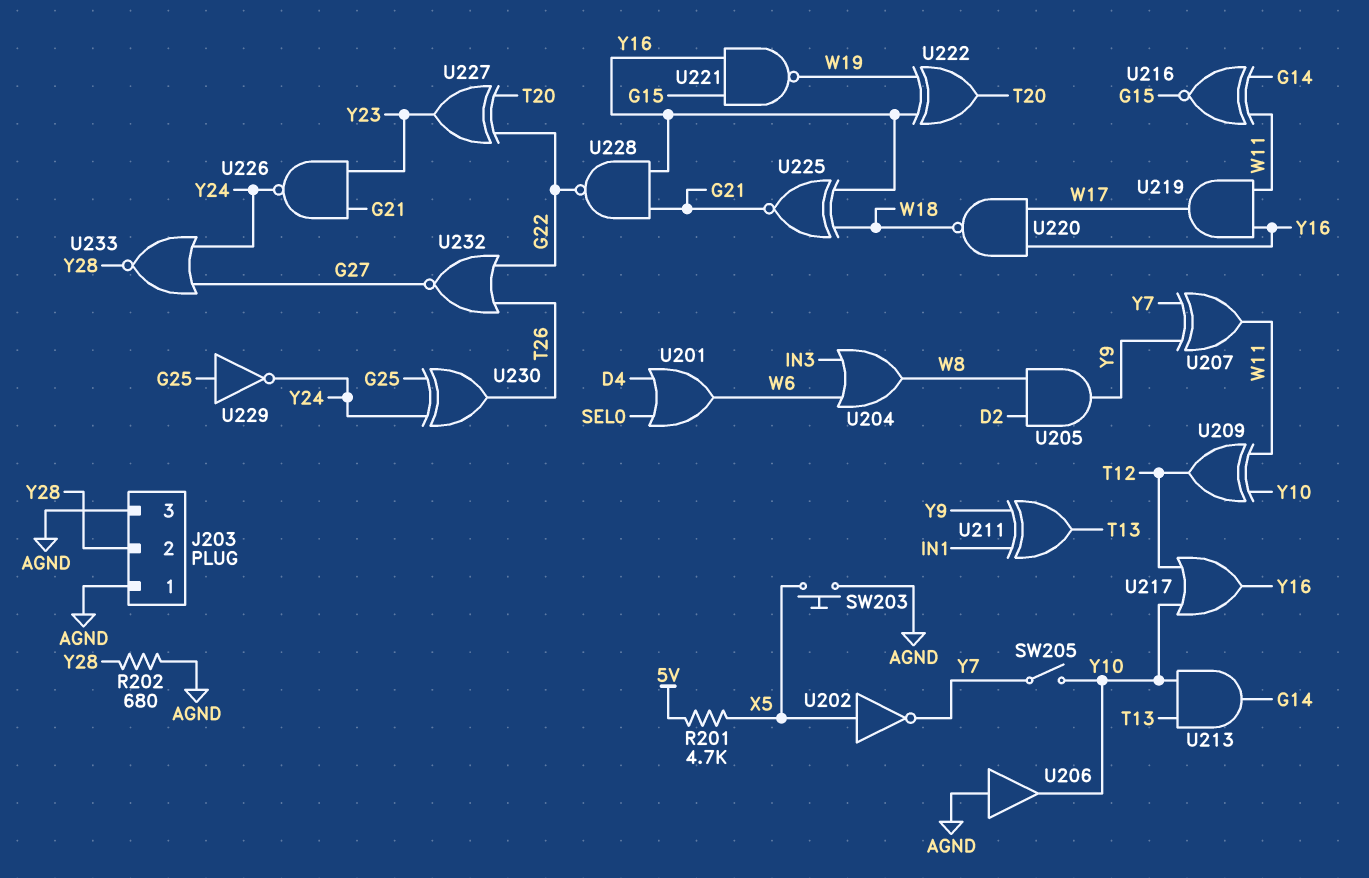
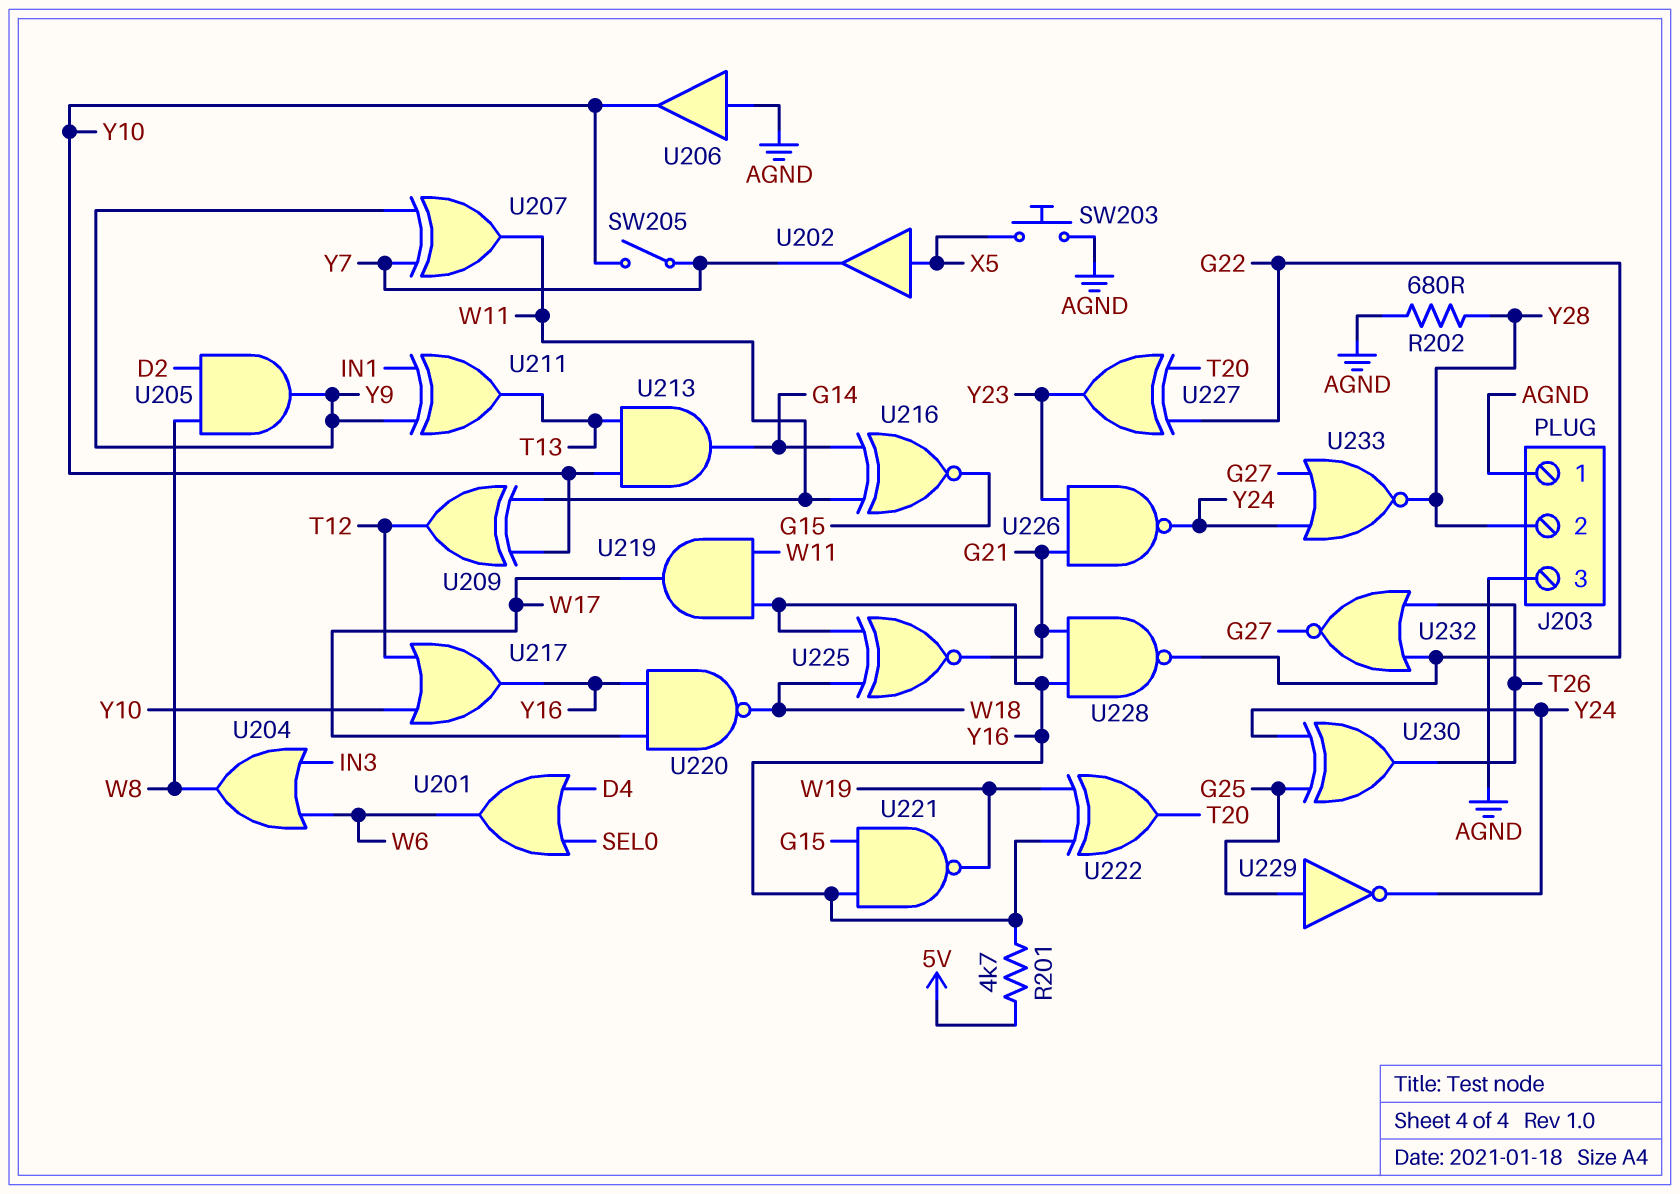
R201: 4.7k (5V, X5) -> 4.7k (5V, Y16)
U202: NOT (in X5, out Y7) -> buffer (in X5, out Y7)

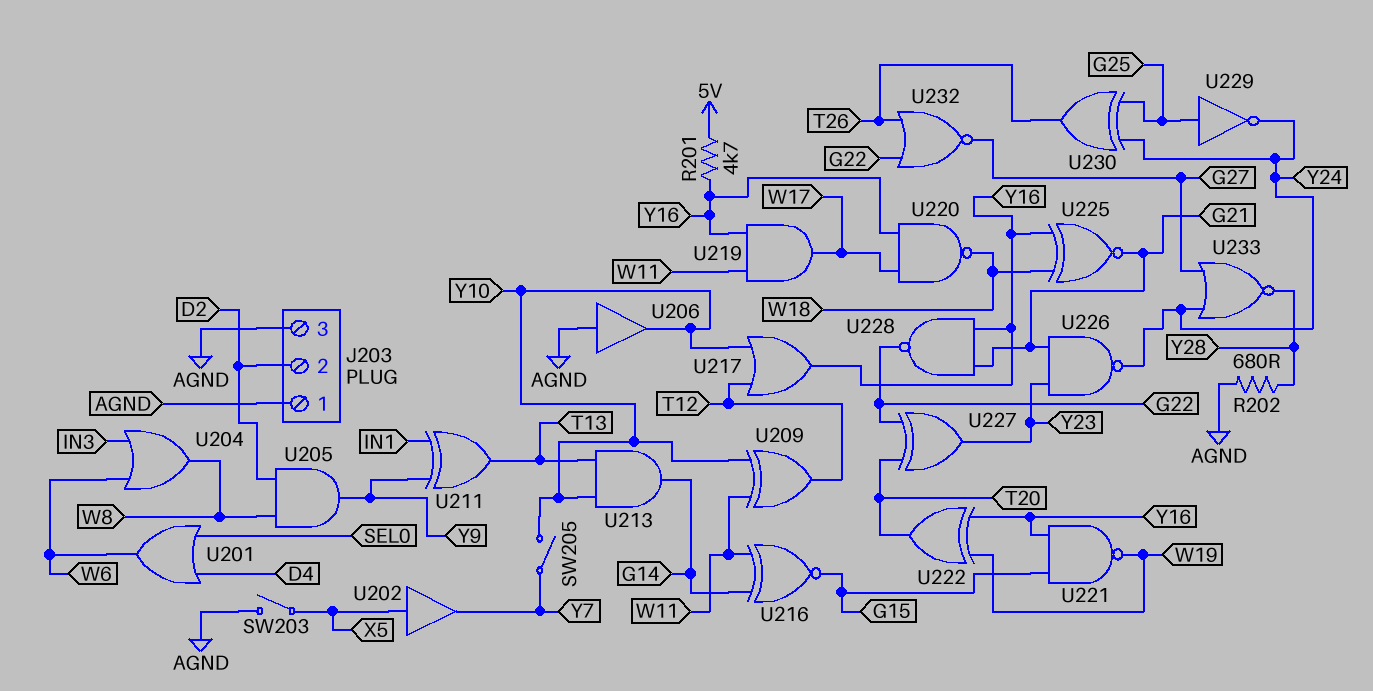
J203 pin 2: Y28 -> D2
SW203: button (AGND, X5) -> switch (AGND, X5)
U207: XOR (in Y7, in Y9, out W11) -> none

